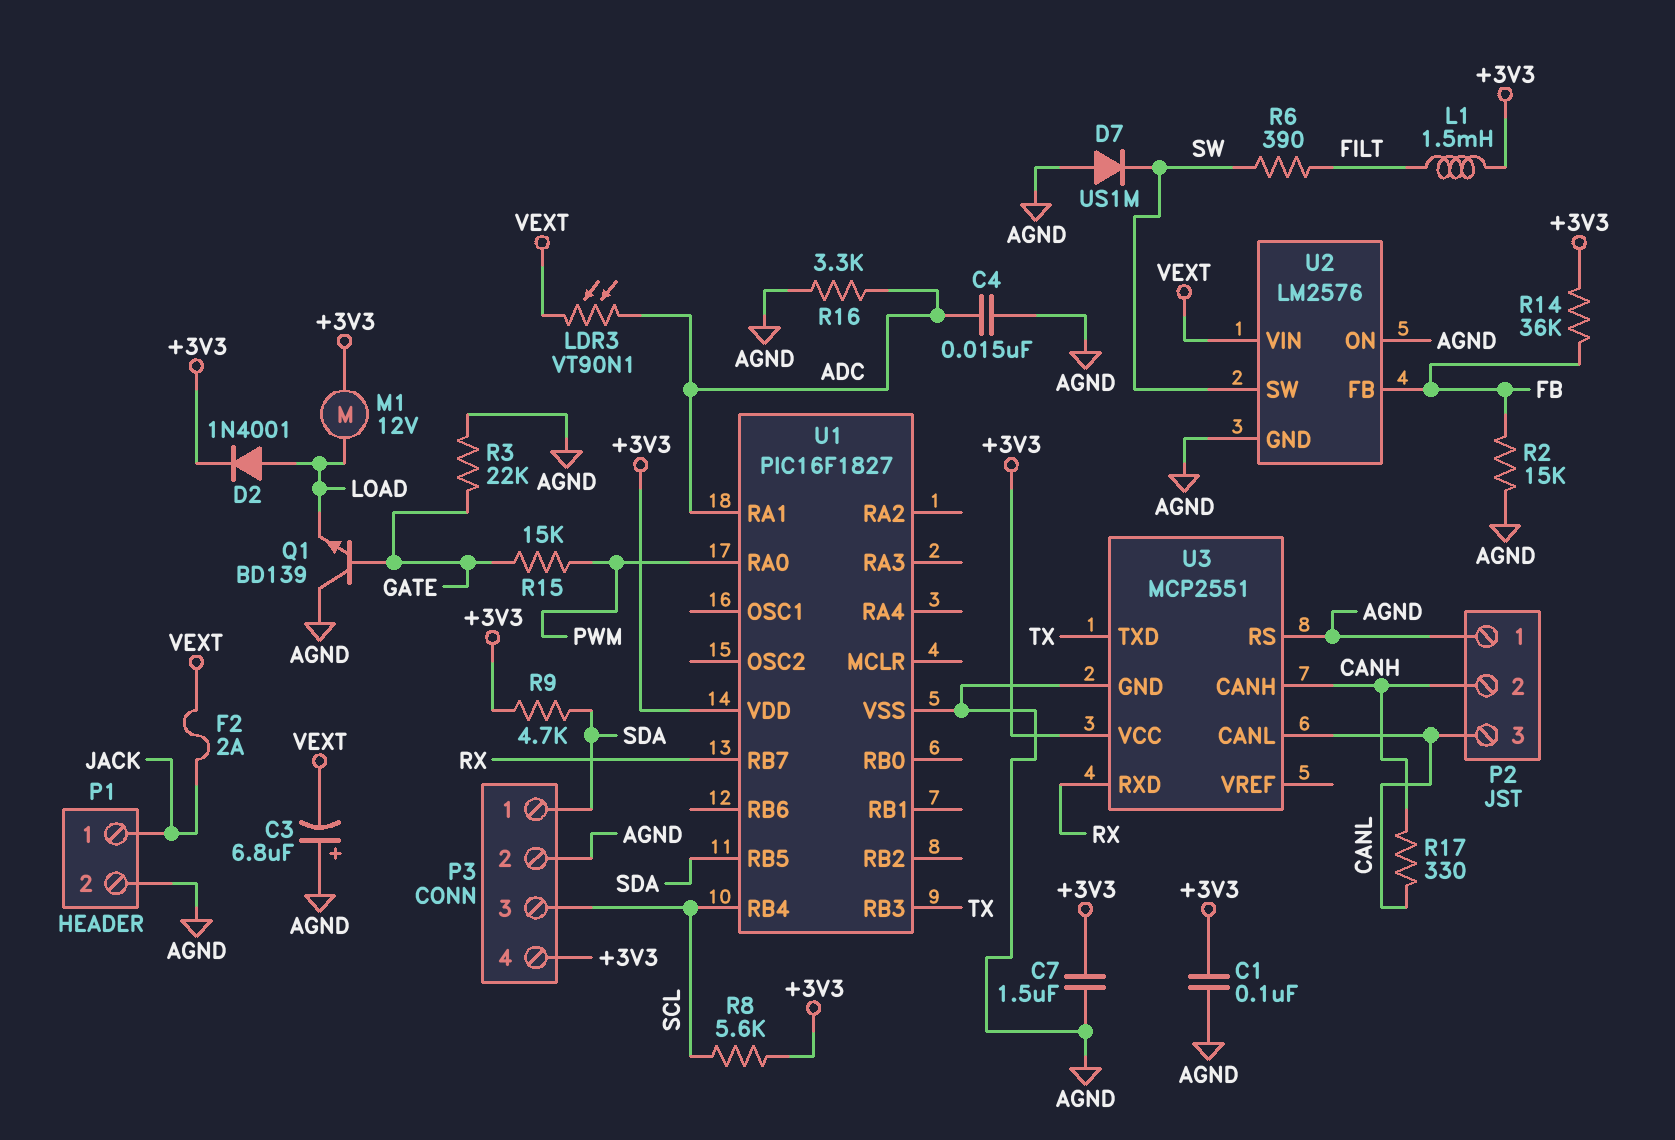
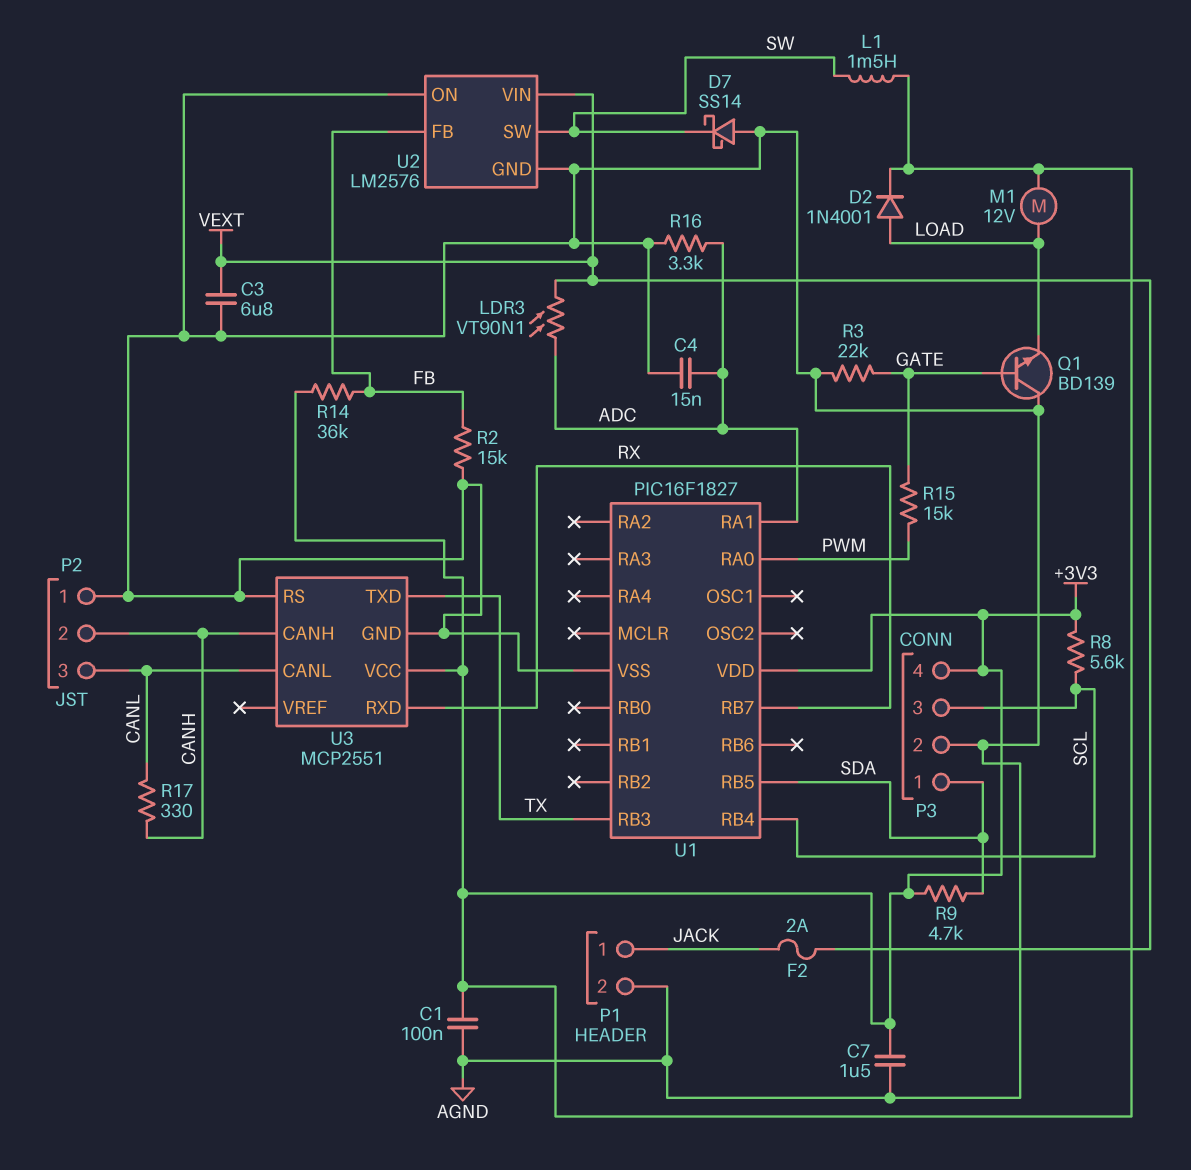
C3: 6.8uF (plus AGND, minus VEXT) -> 6.8uF (AGND, VEXT)
D7: diode US1M (A AGND, K SW) -> schottky SS14 (A AGND, K SW)
L1: 1.5mH (+3V3, FILT) -> 1.5mH (+3V3, SW)
R6: 390 (FILT, SW) -> none

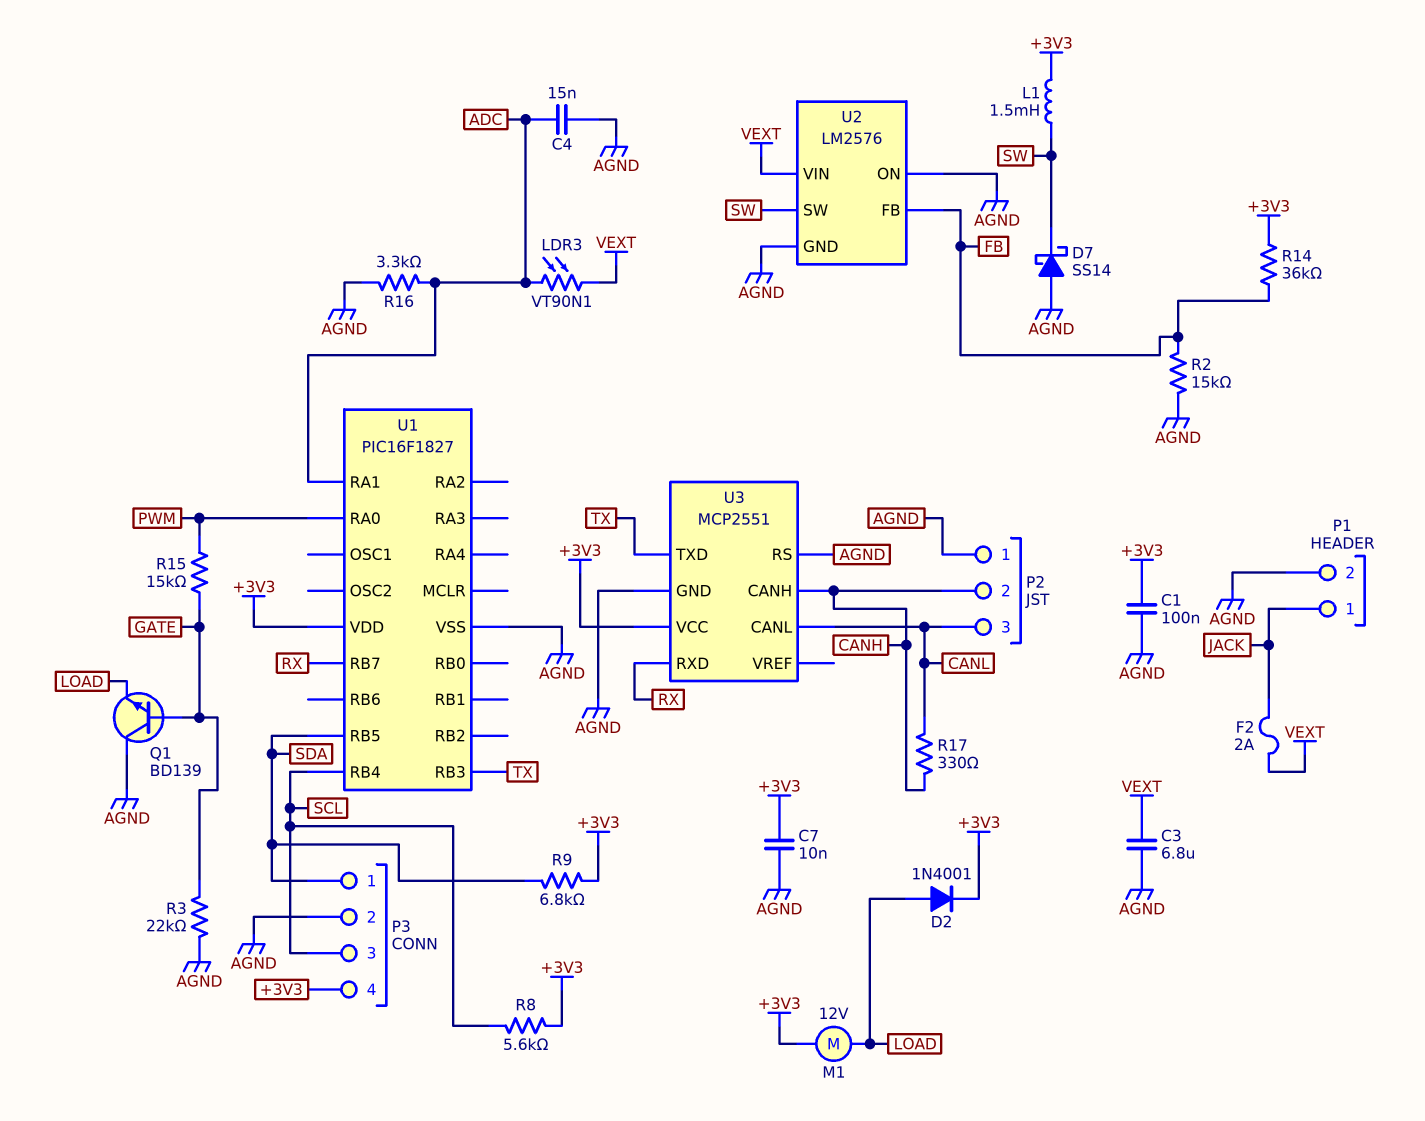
C7: 1.5uF (+3V3, AGND) -> 10nF (+3V3, AGND)
R9: 4.7k (+3V3, SDA) -> 6.8k (+3V3, SDA)

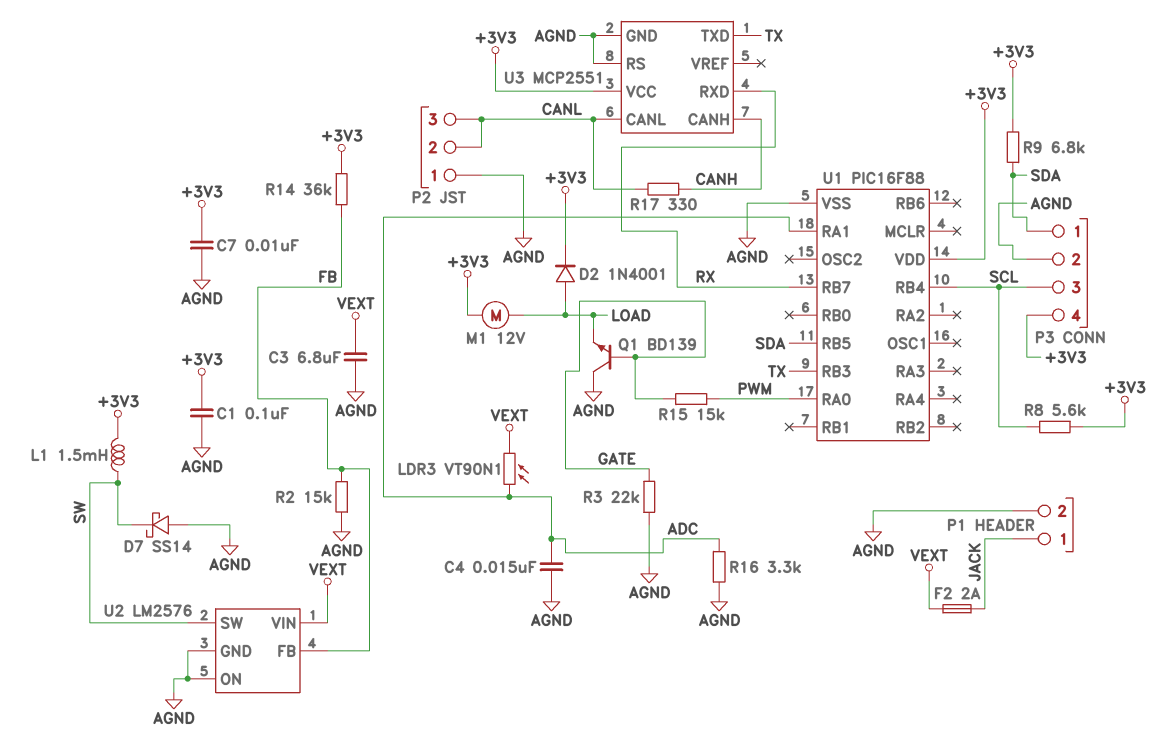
P2 pin 2: CANH -> CANL
U1: PIC16F1827 -> PIC16F88

